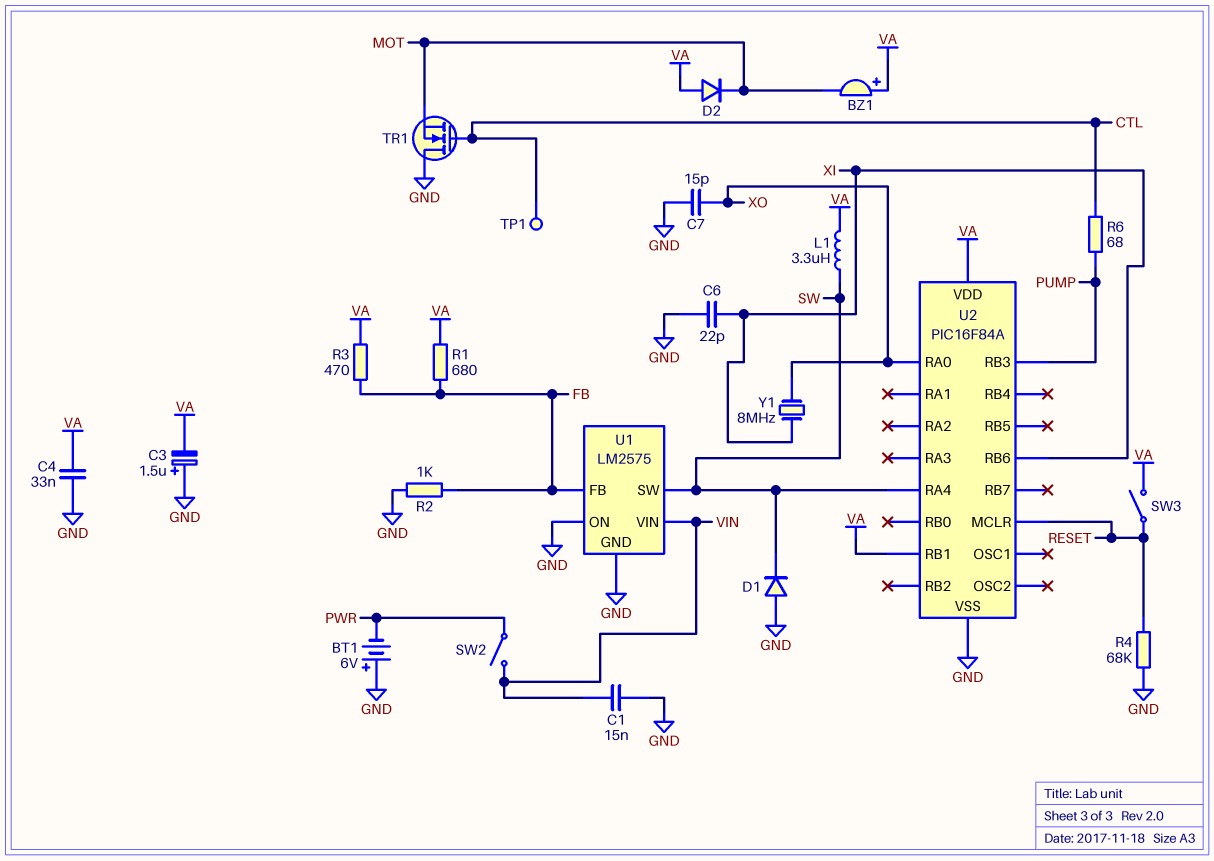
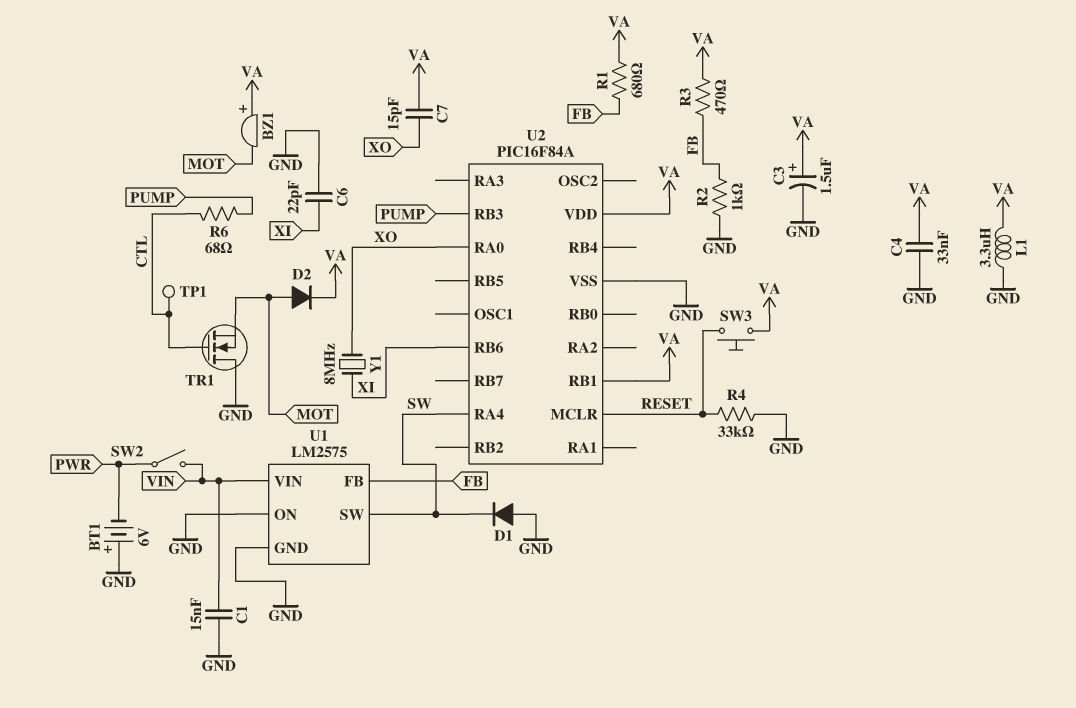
C3: 1.5uF (plus GND, minus VA) -> 1.5uF (plus VA, minus GND)
C7: 15pF (GND, XO) -> 15pF (VA, XO)
D2: diode (A VA, K MOT) -> diode (A MOT, K VA)
L1: 3.3uH (SW, VA) -> 3.3uH (GND, VA)
R4: 68k (GND, RESET) -> 33k (GND, RESET)
SW3: switch (RESET, VA) -> button (RESET, VA)

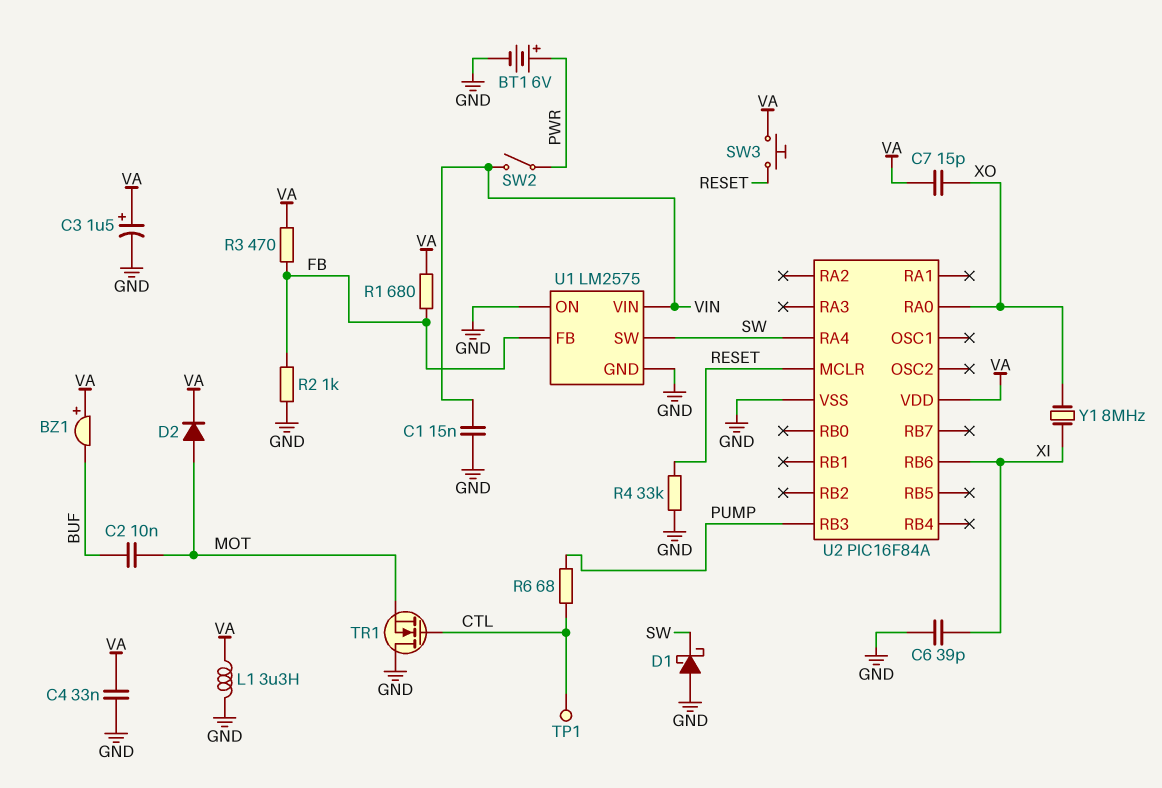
BT1: 6V (plus GND, minus PWR) -> 6V (plus PWR, minus GND)
BZ1: buzzer (plus VA, minus MOT) -> buzzer (plus VA, minus BUF)
C2: none -> 10nF (BUF, MOT)
C6: 22pF (GND, XI) -> 39pF (GND, XI)
D1: diode (A GND, K SW) -> schottky (A GND, K SW)
U2 pin RB1: VA -> none

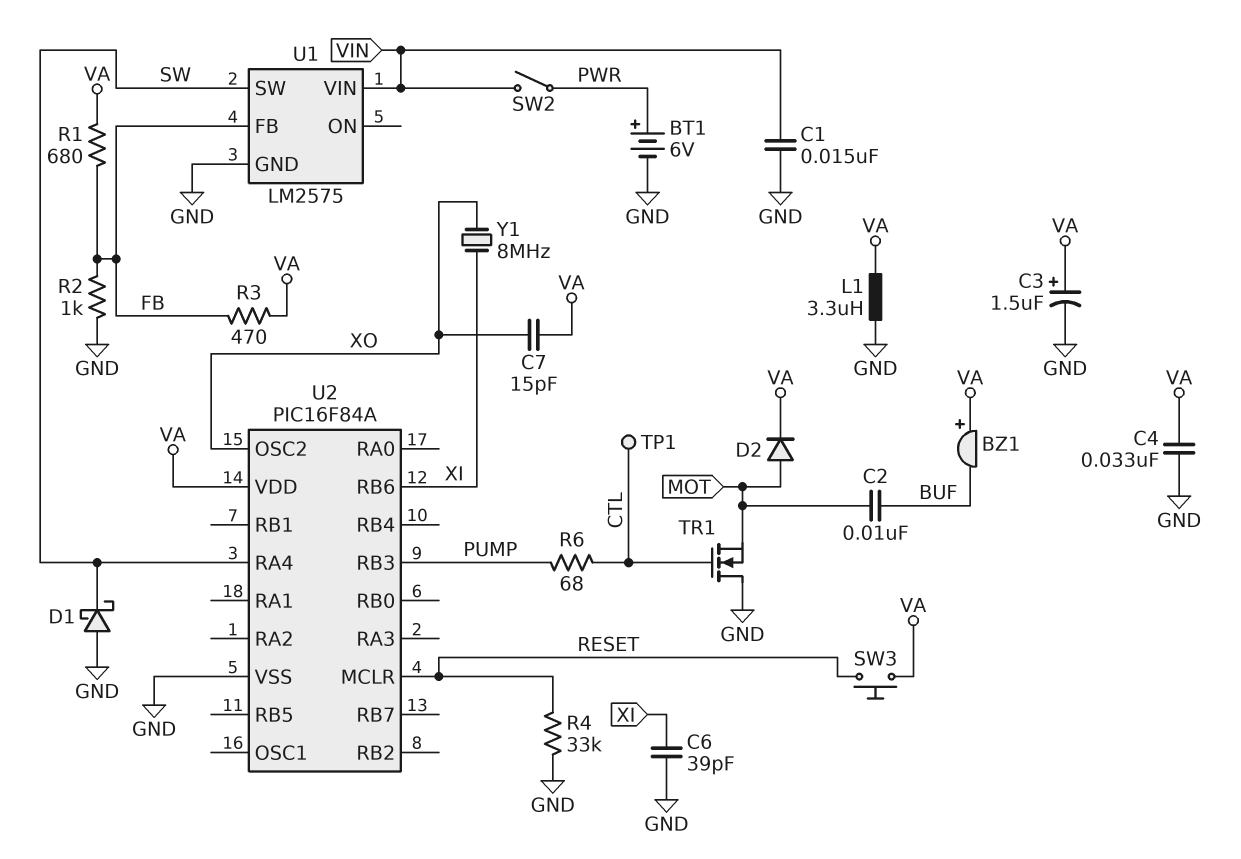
U1 pin ON: GND -> none
U2 pin OSC2: none -> XO
U2 pin RA0: XO -> none

